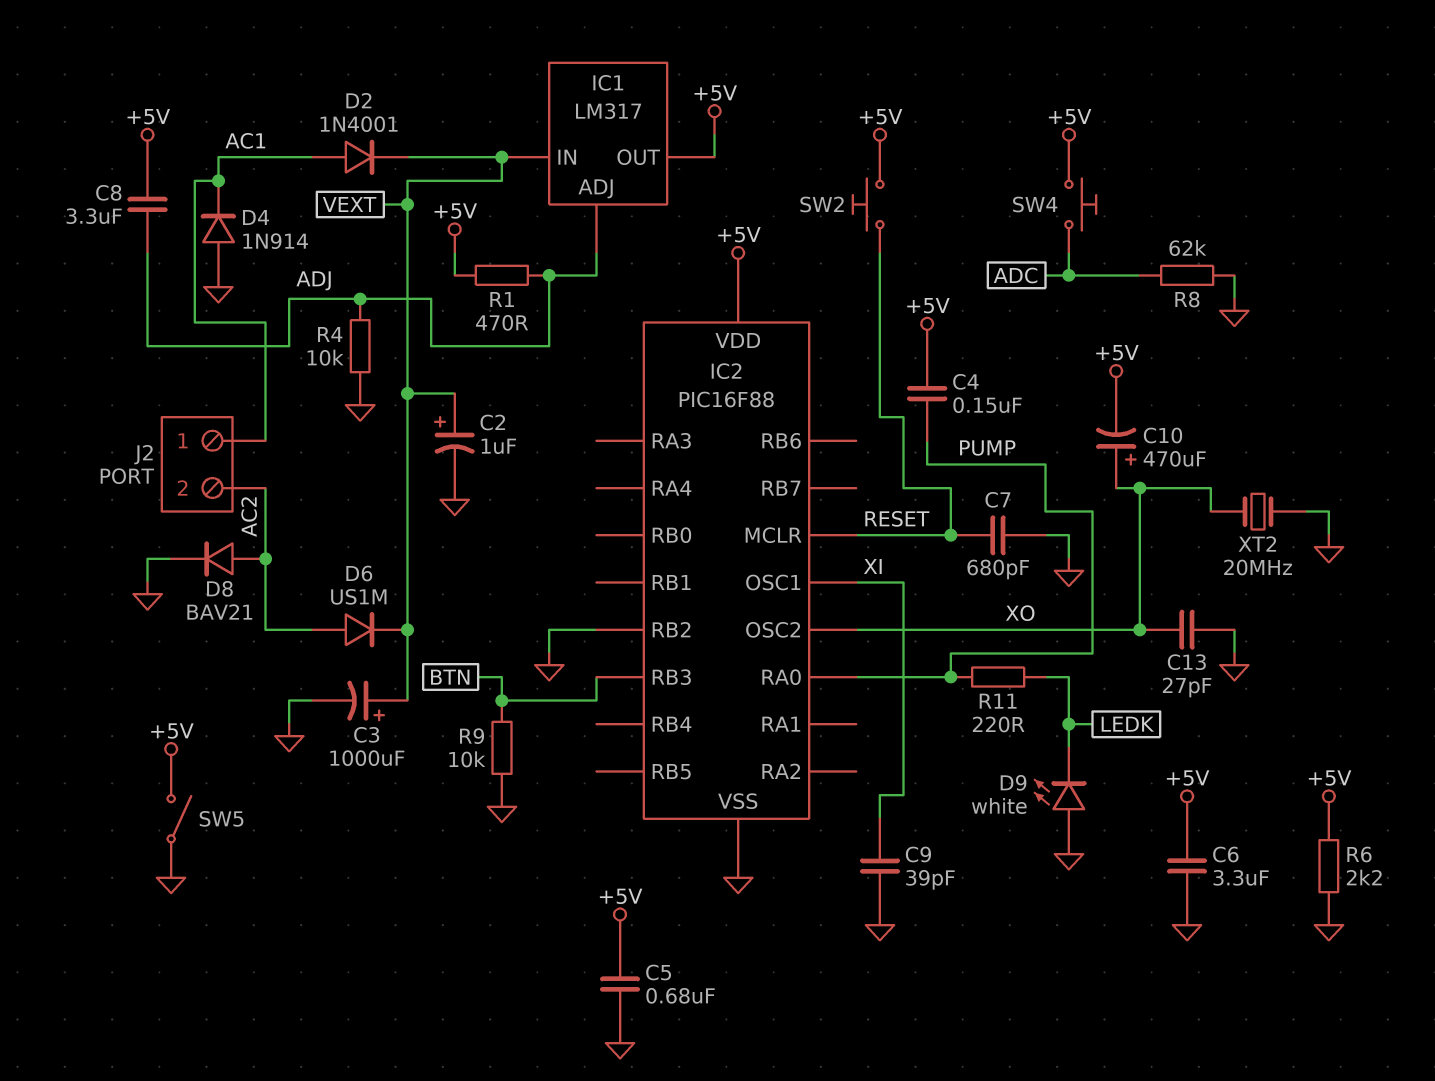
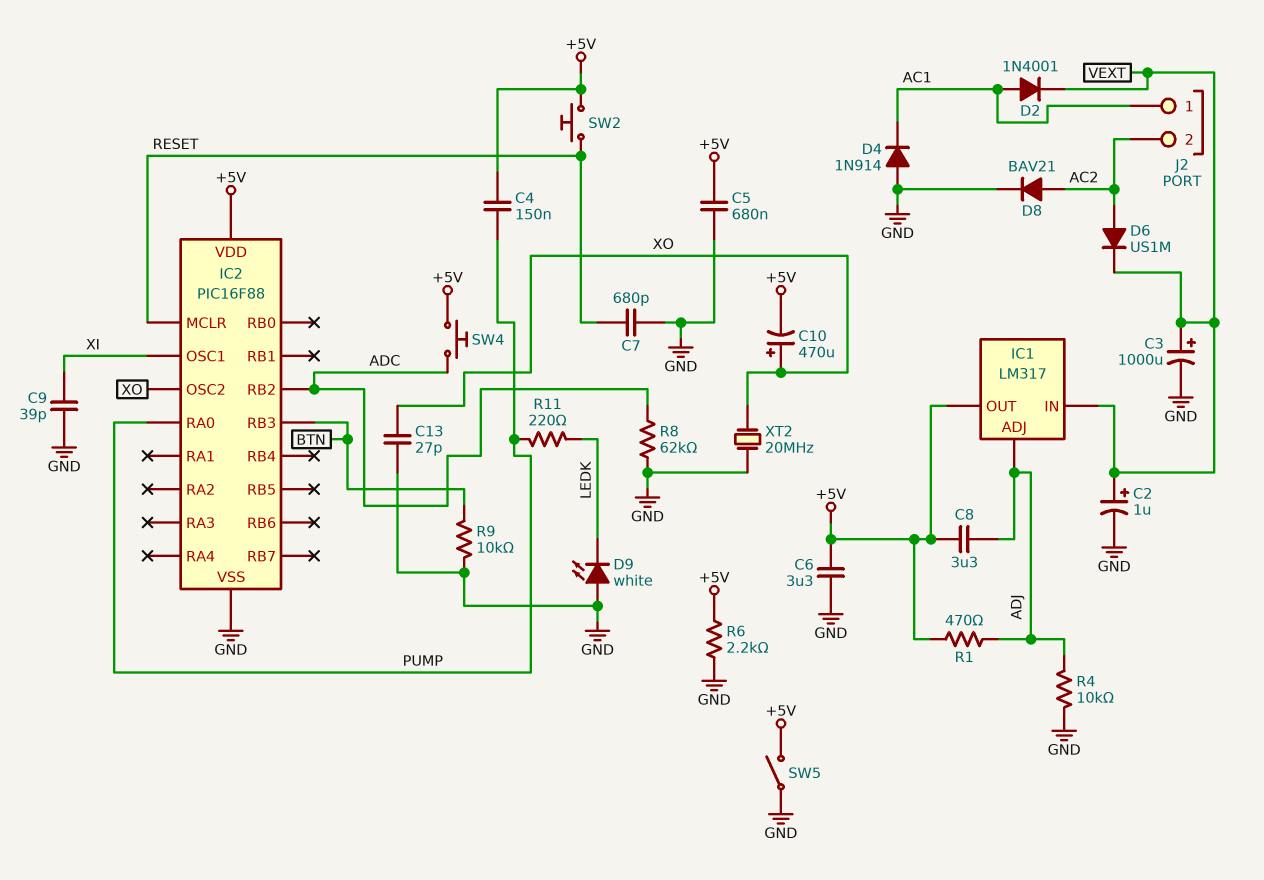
IC2 pin RB2: GND -> ADC

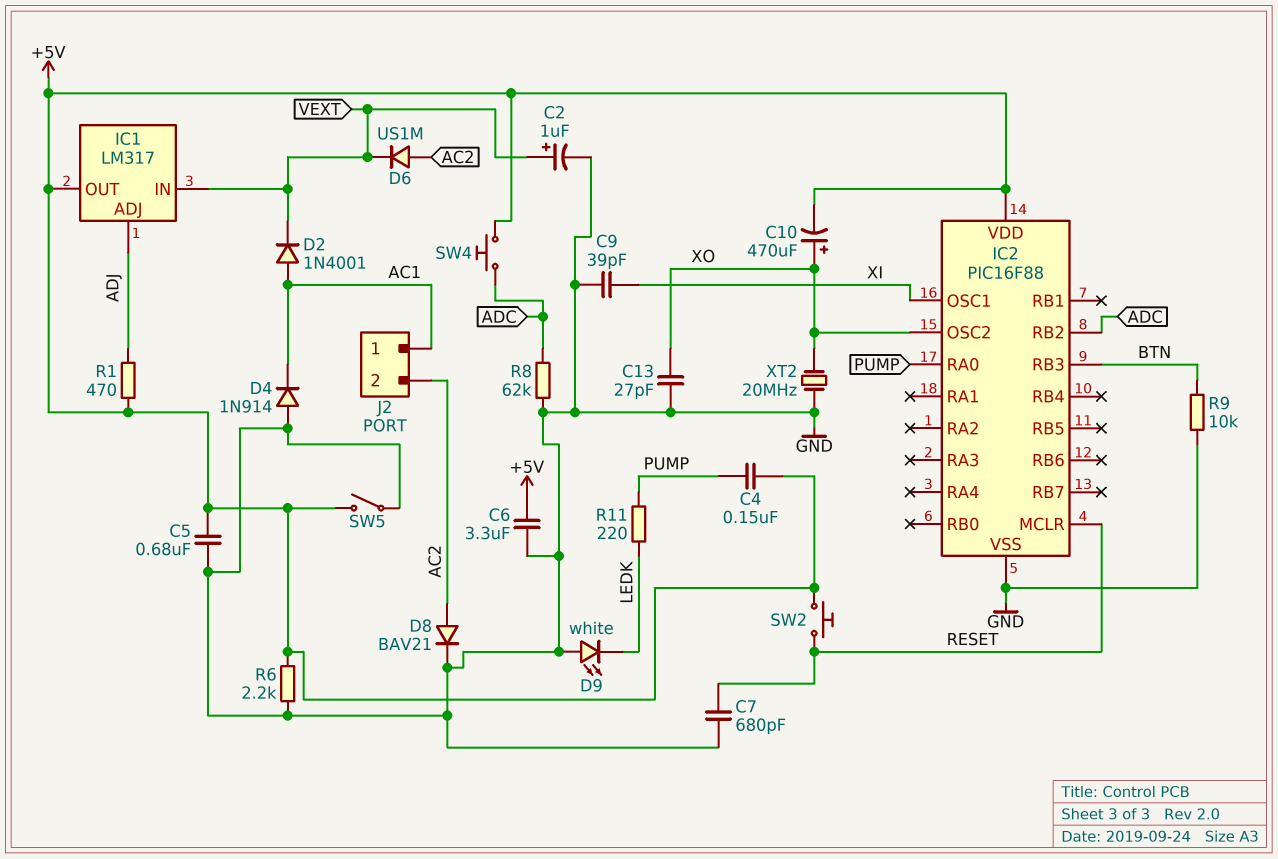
C3: 1000uF (plus VEXT, minus GND) -> none
C8: 3.3uF (+5V, ADJ) -> none
R4: 10k (ADJ, GND) -> none

